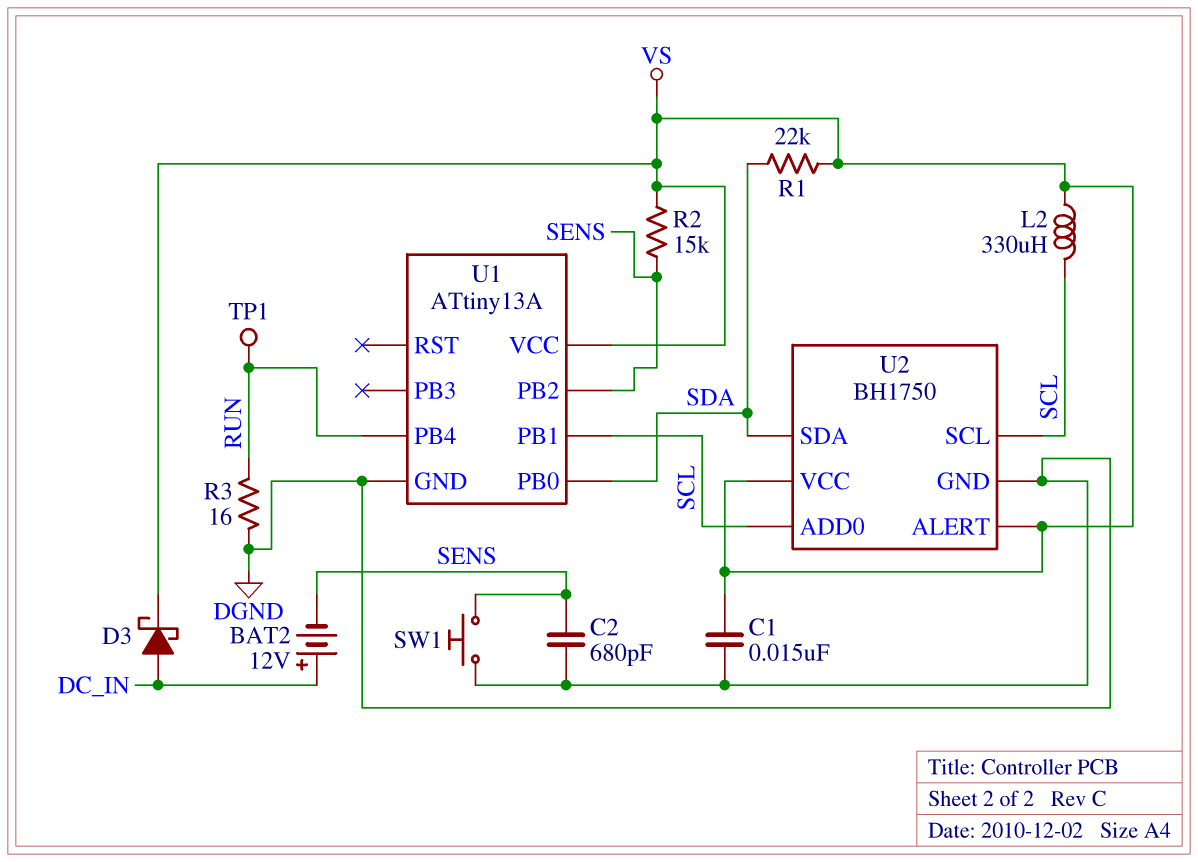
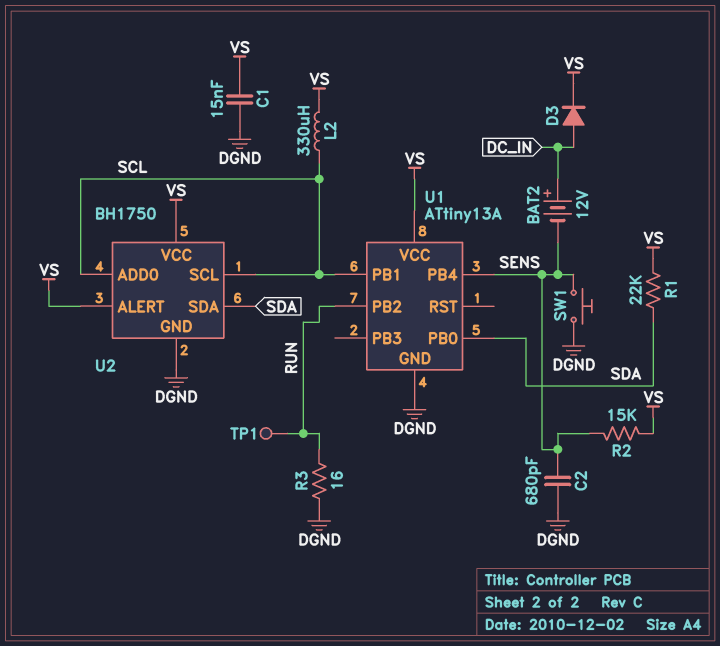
D3: schottky (A DC_IN, K VS) -> diode (A DC_IN, K VS)
U1 pin PB2: SENS -> RUN
U1 pin PB4: RUN -> SENS

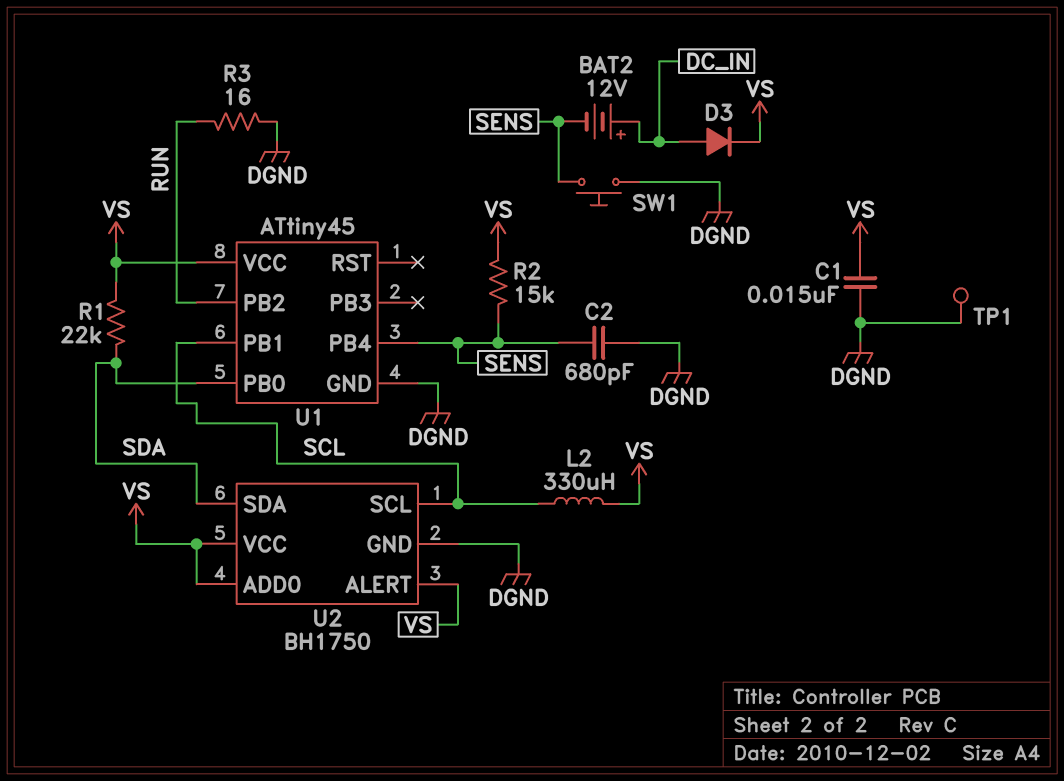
TP1: test point (RUN) -> test point (DGND)
U1: ATtiny13A -> ATtiny45
U2 pin ADD0: SCL -> VS

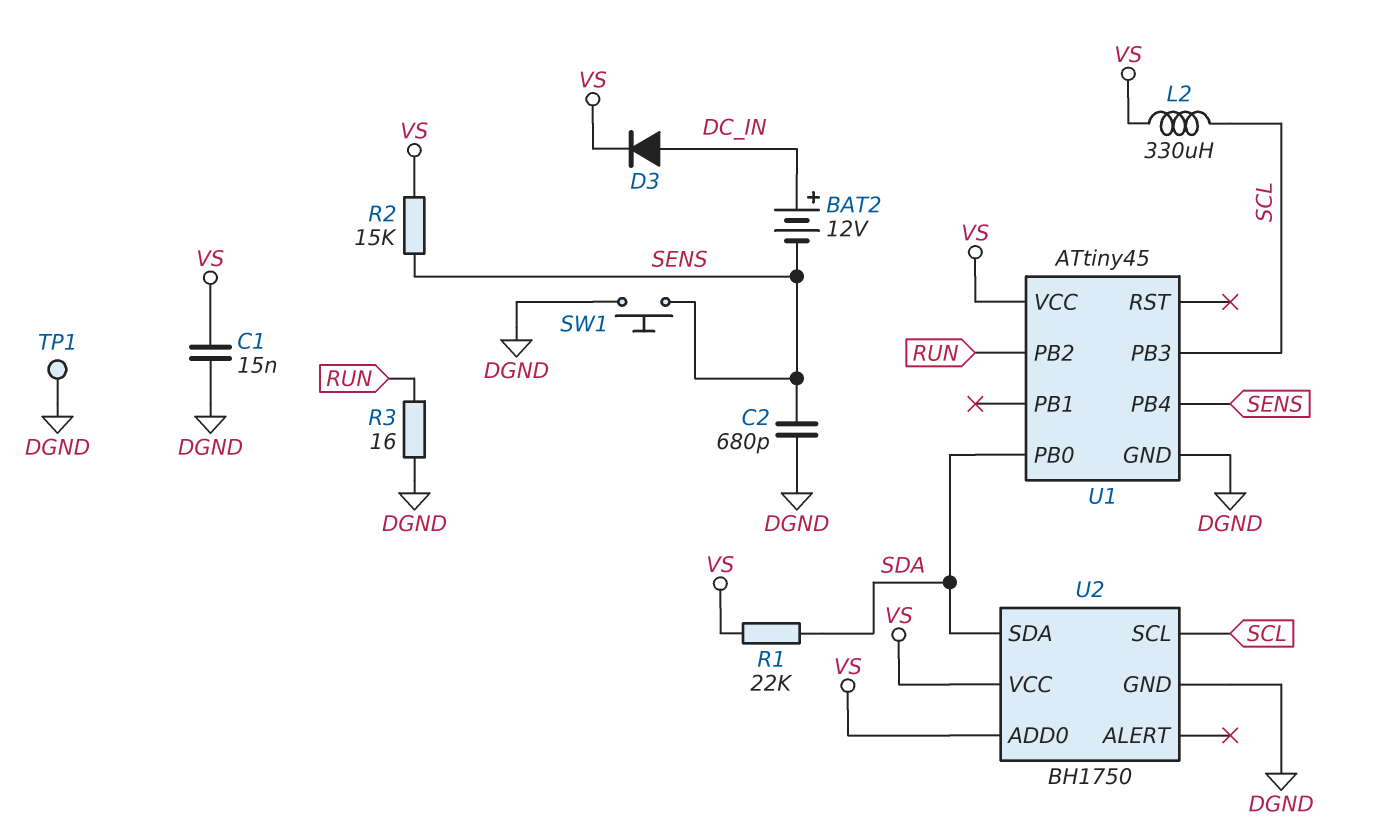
U1 pin PB1: SCL -> none
U1 pin PB3: none -> SCL
U2 pin ALERT: VS -> none

